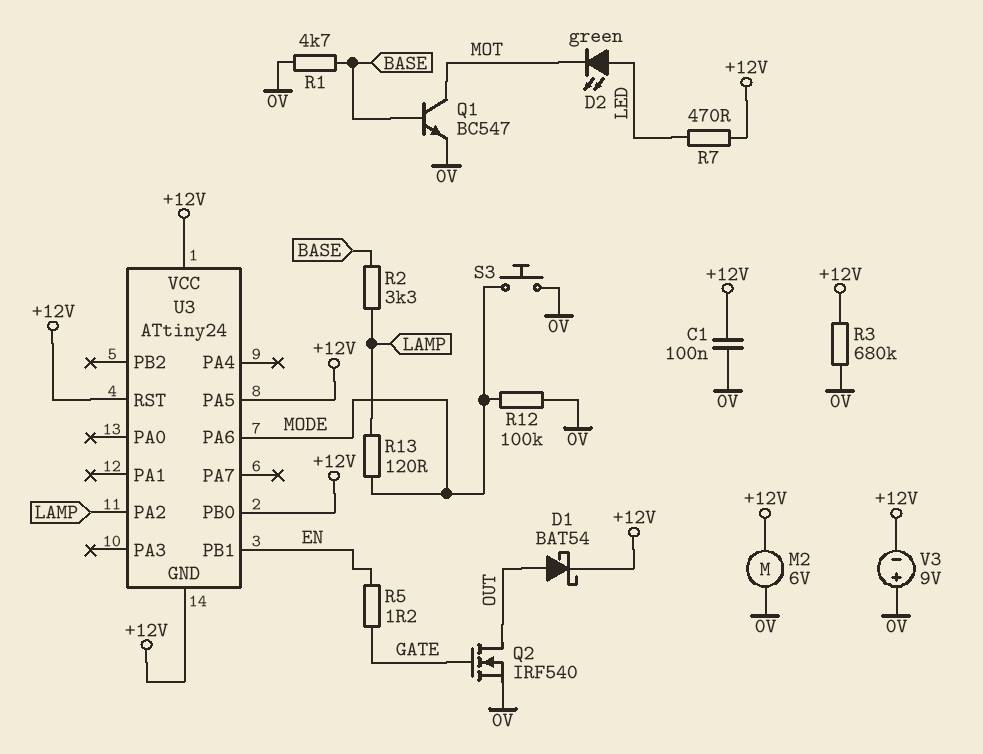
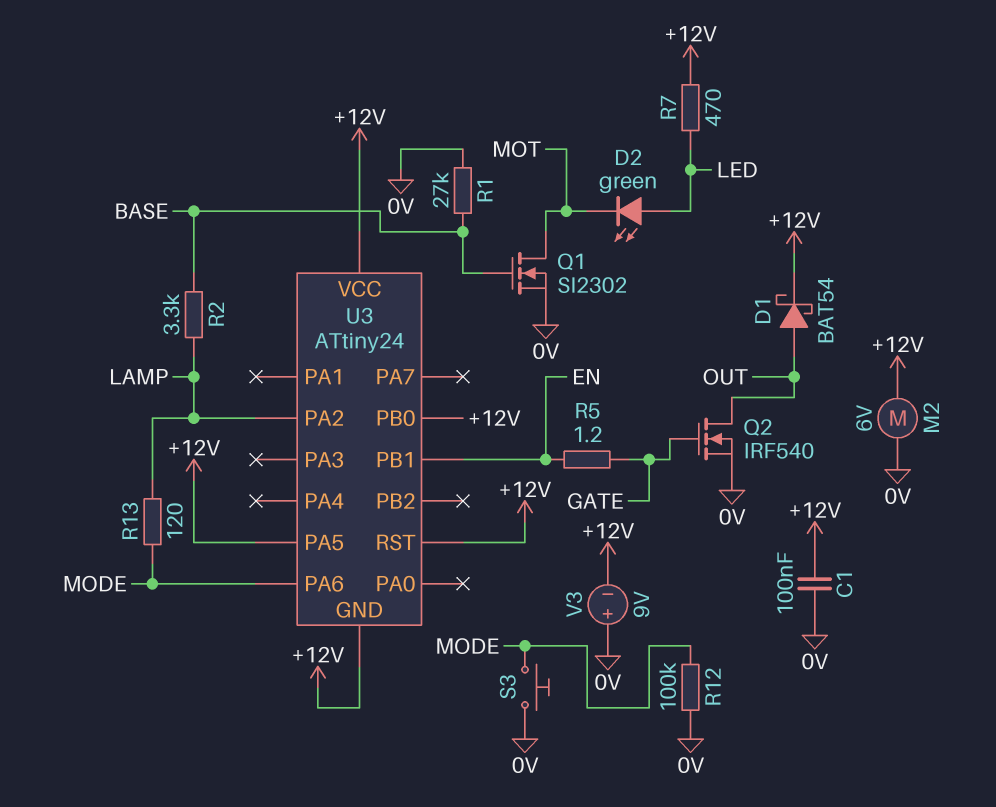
Q1: NPN BC547 (B BASE, C MOT, E 0V) -> NMOS SI2302 (G BASE, D MOT, S 0V)
R1: 4.7k (0V, BASE) -> 27k (0V, BASE)
R3: 680k (+12V, 0V) -> none

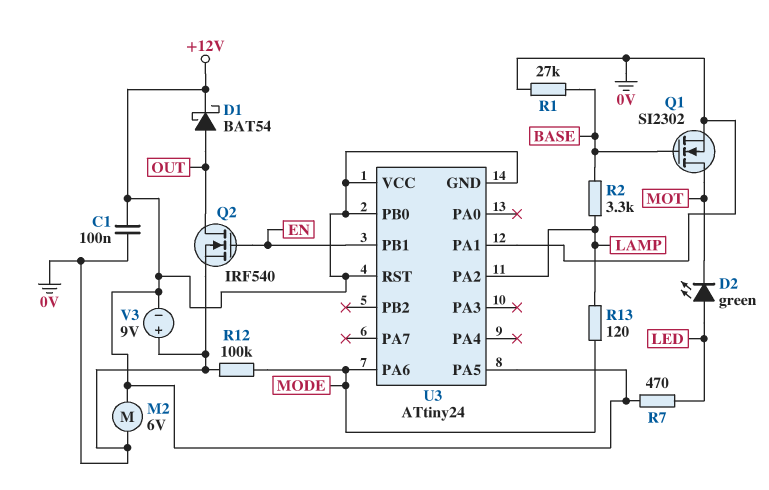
Q2: NMOS IRF540 (G GATE, D OUT, S 0V) -> NMOS IRF540 (G EN, D OUT, S 0V)
R5: 1.2 (EN, GATE) -> none
S3: button (0V, MODE) -> none
U3 pin PA1: none -> 0V

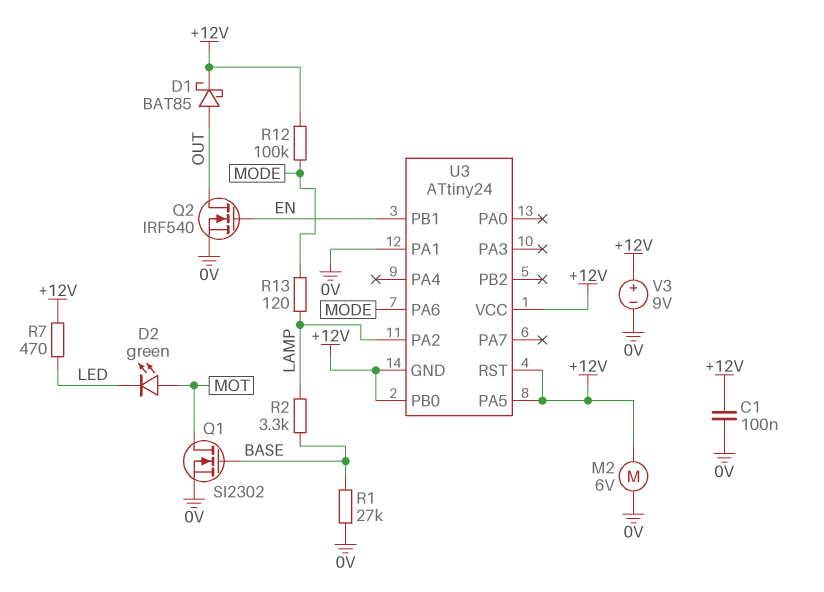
D1: schottky BAT54 (A OUT, K +12V) -> schottky BAT85 (A OUT, K +12V)
D2: LED green (A LED, K MOT) -> LED green (A MOT, K LED)
R12: 100k (0V, MODE) -> 100k (+12V, MODE)
V3: 9V (plus 0V, minus +12V) -> 9V (plus +12V, minus 0V)

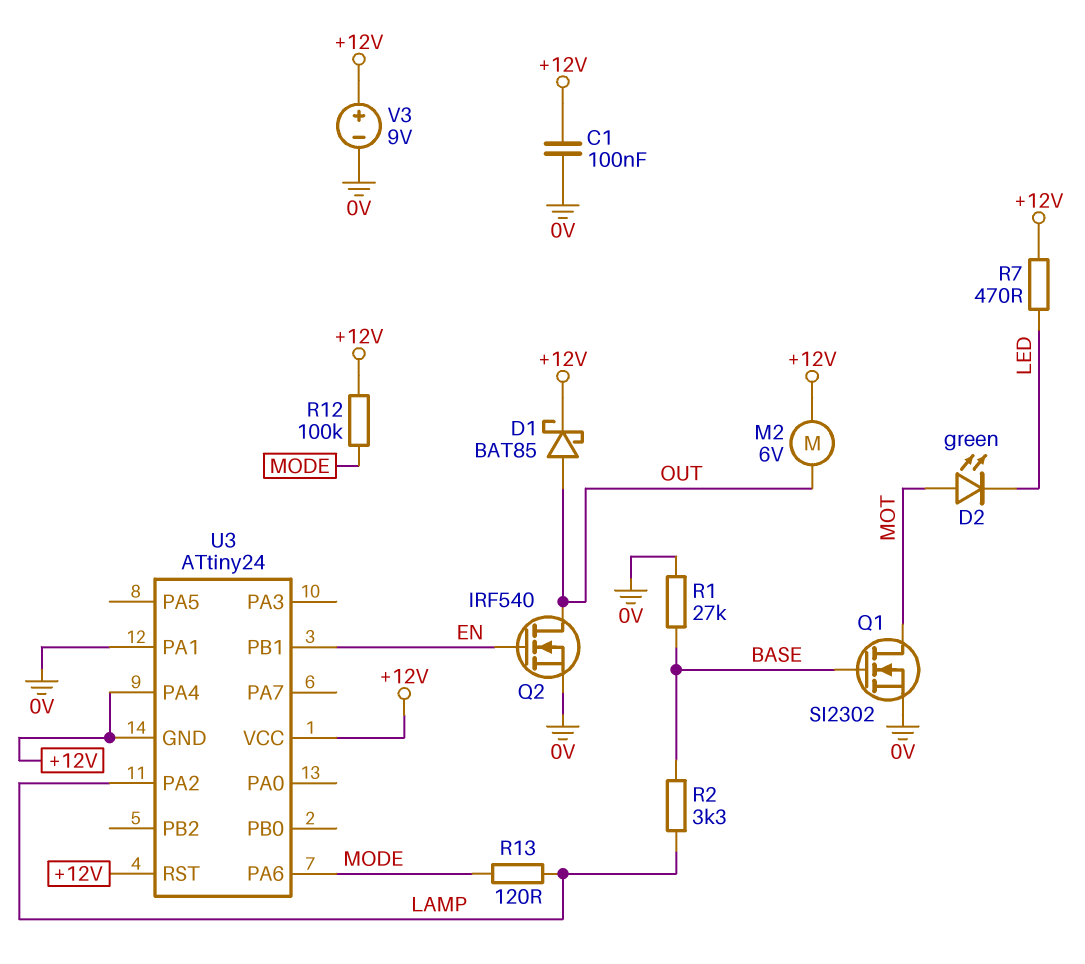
M2: motor 6V (+12V, 0V) -> motor 6V (+12V, OUT)
U3 pin PA4: none -> +12V
U3 pin PA5: +12V -> none
U3 pin PB0: +12V -> none

